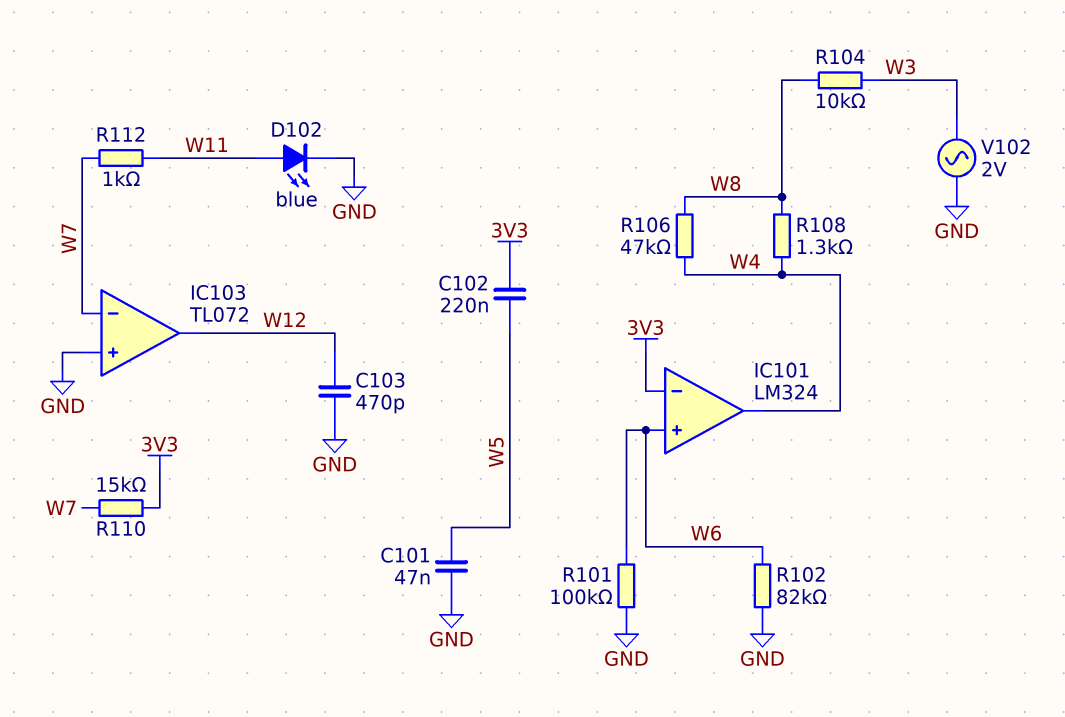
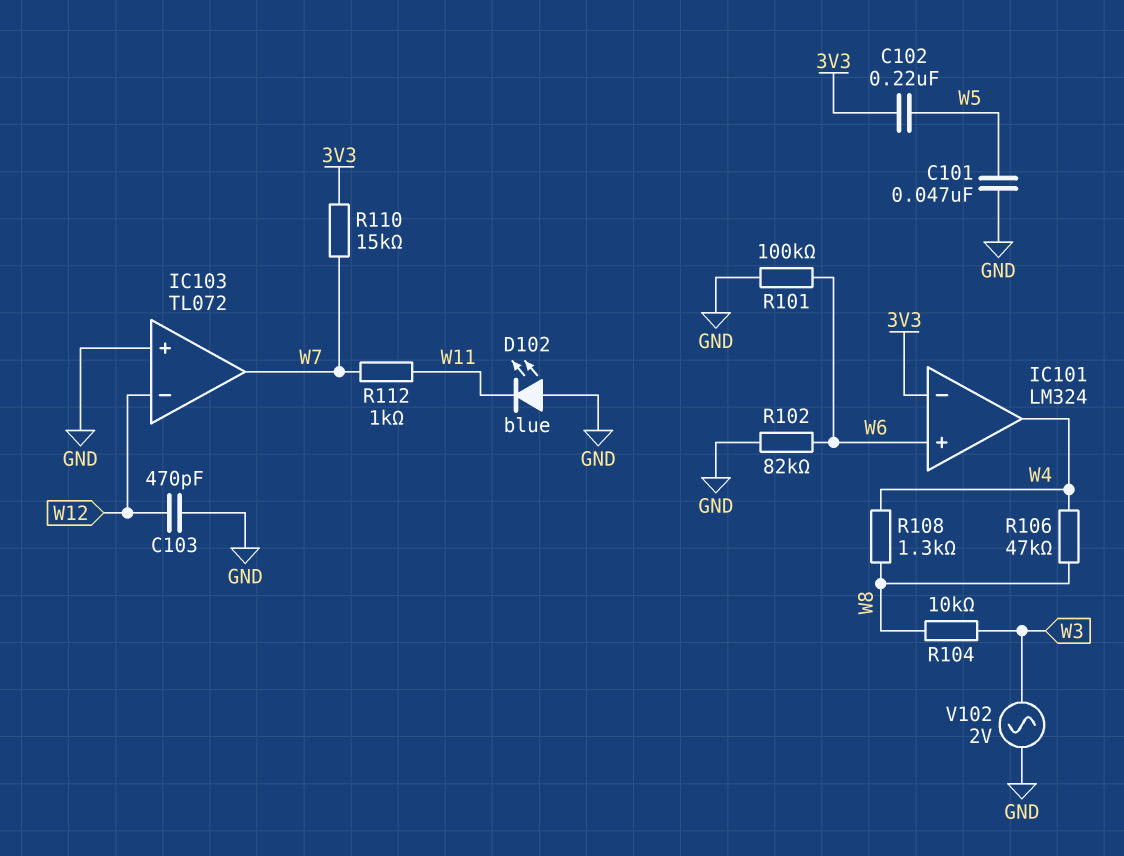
D102: LED blue (A W11, K GND) -> LED blue (A GND, K W11)
IC103 pin in-: W7 -> W12
IC103 pin out: W12 -> W7

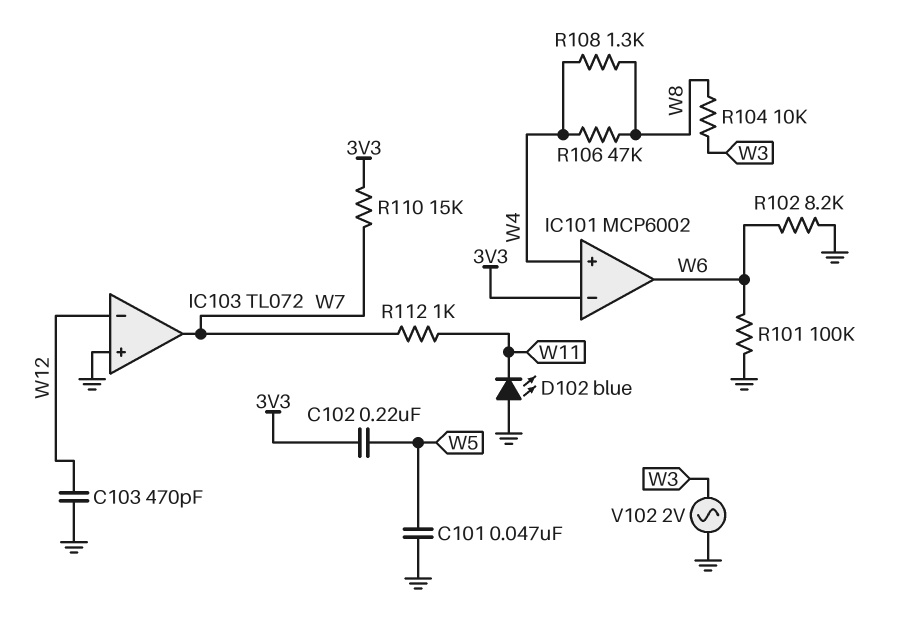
IC101: LM324 -> MCP6002
IC101 pin in+: W6 -> W4
IC101 pin out: W4 -> W6
R102: 82k (GND, W6) -> 8.2k (GND, W6)

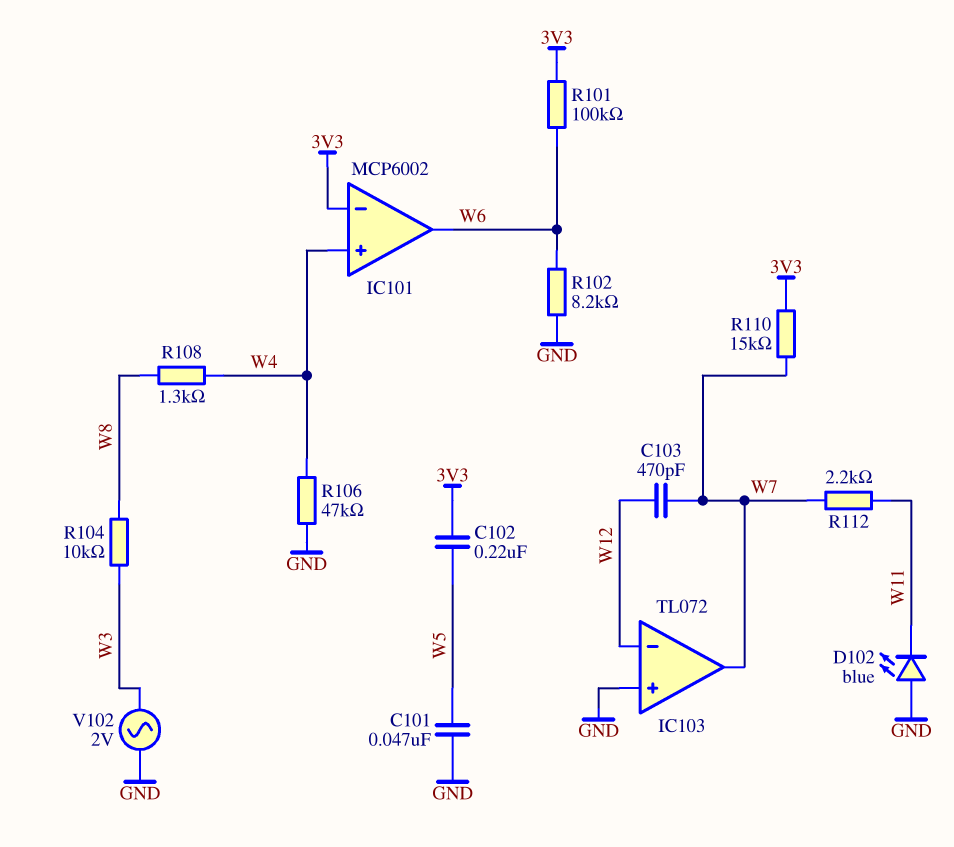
C103: 470pF (GND, W12) -> 470pF (W7, W12)
R101: 100k (GND, W6) -> 100k (3V3, W6)
R106: 47k (W4, W8) -> 47k (GND, W4)
R112: 1k (W7, W11) -> 2.2k (W7, W11)

